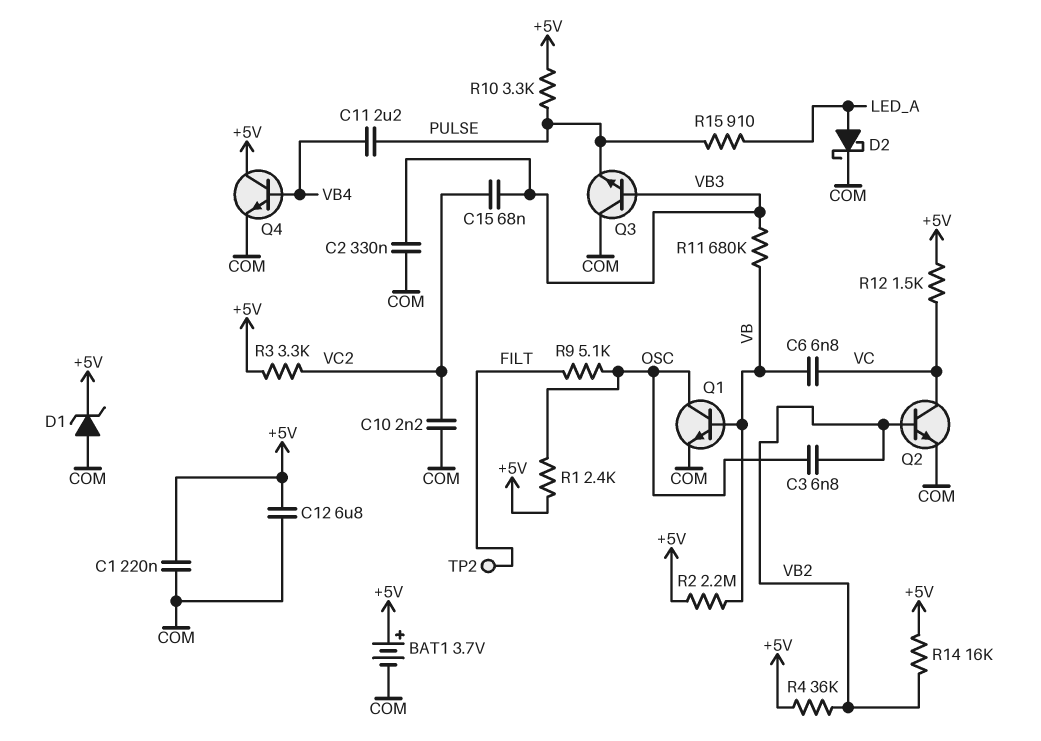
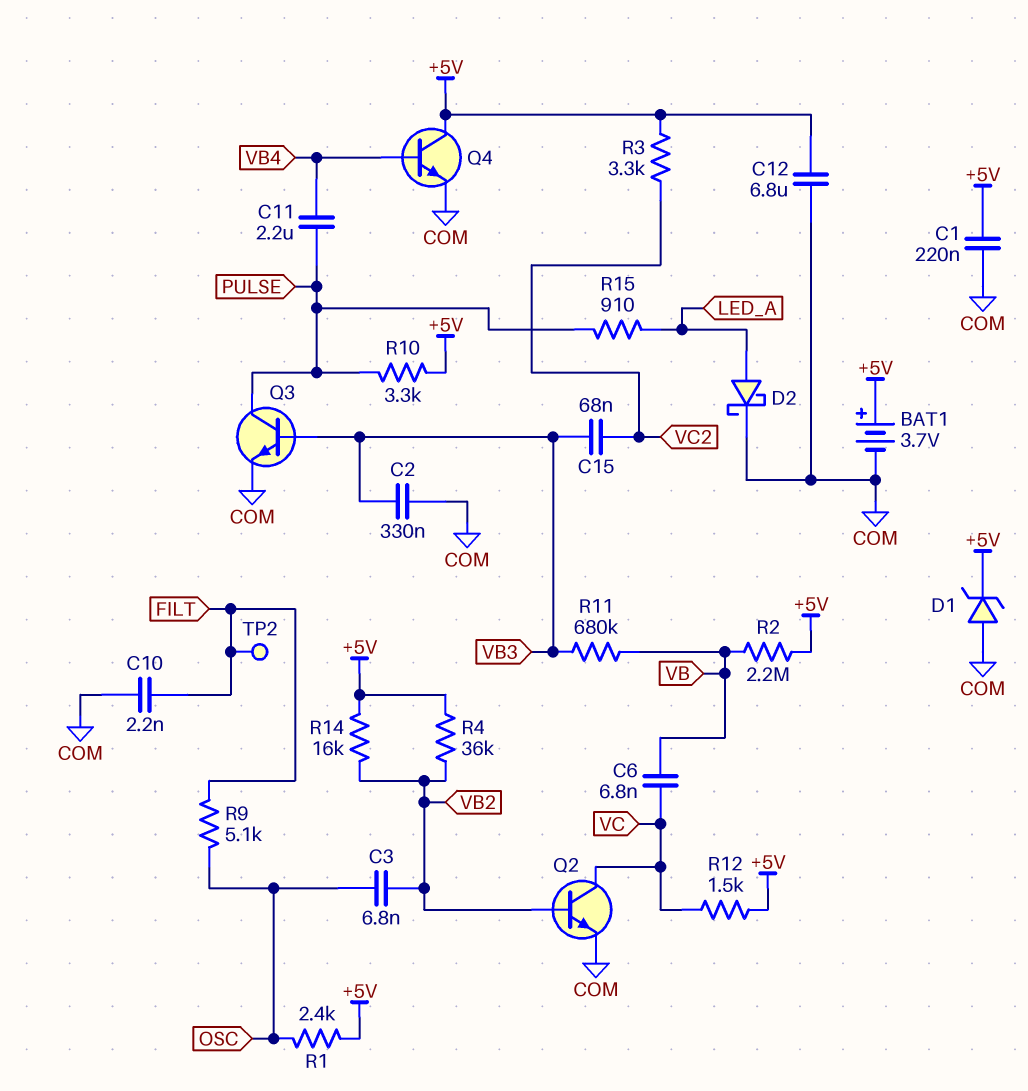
C10: 2.2nF (COM, VC2) -> 2.2nF (COM, FILT)
Q1: NPN (B VB, C OSC, E COM) -> none
Q3: NPN (B VB3, C COM, E PULSE) -> NPN (B VB3, C PULSE, E COM)

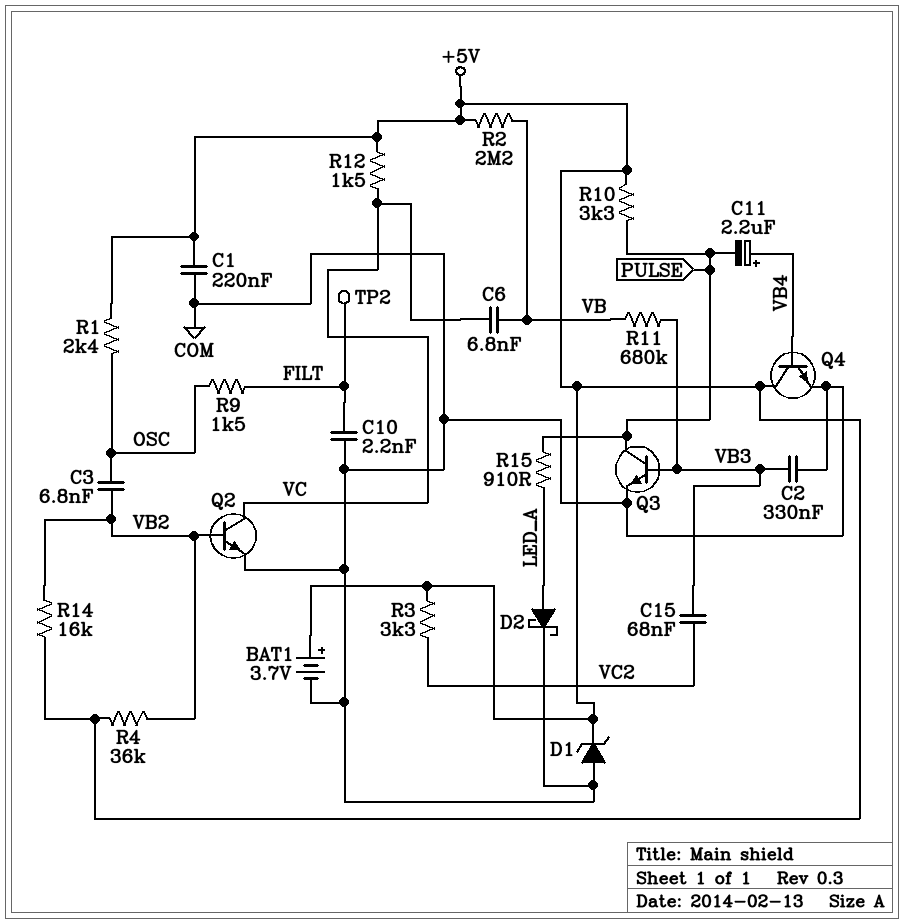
C11: 2.2uF (PULSE, VB4) -> 2.2uF (plus VB4, minus PULSE)
C12: 6.8uF (+5V, COM) -> none
R9: 5.1k (FILT, OSC) -> 1.5k (FILT, OSC)

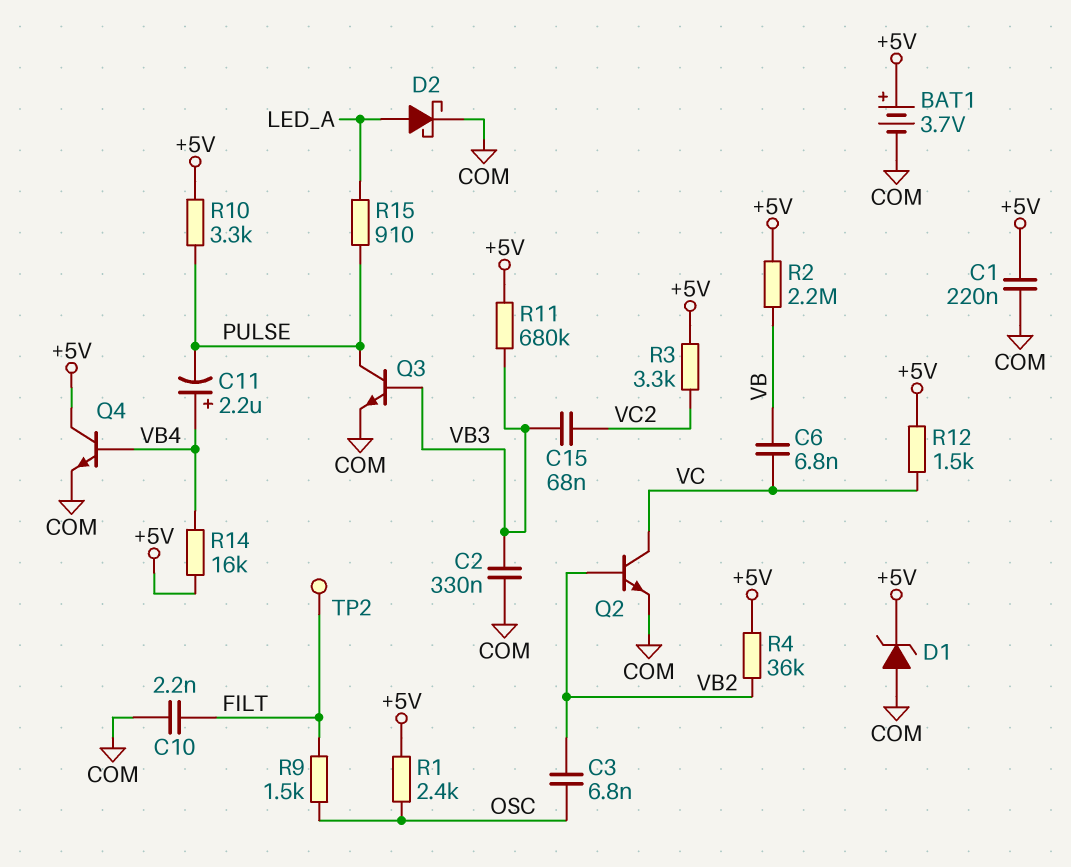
R11: 680k (VB, VB3) -> 680k (+5V, VB3)
R14: 16k (+5V, VB2) -> 16k (+5V, VB4)

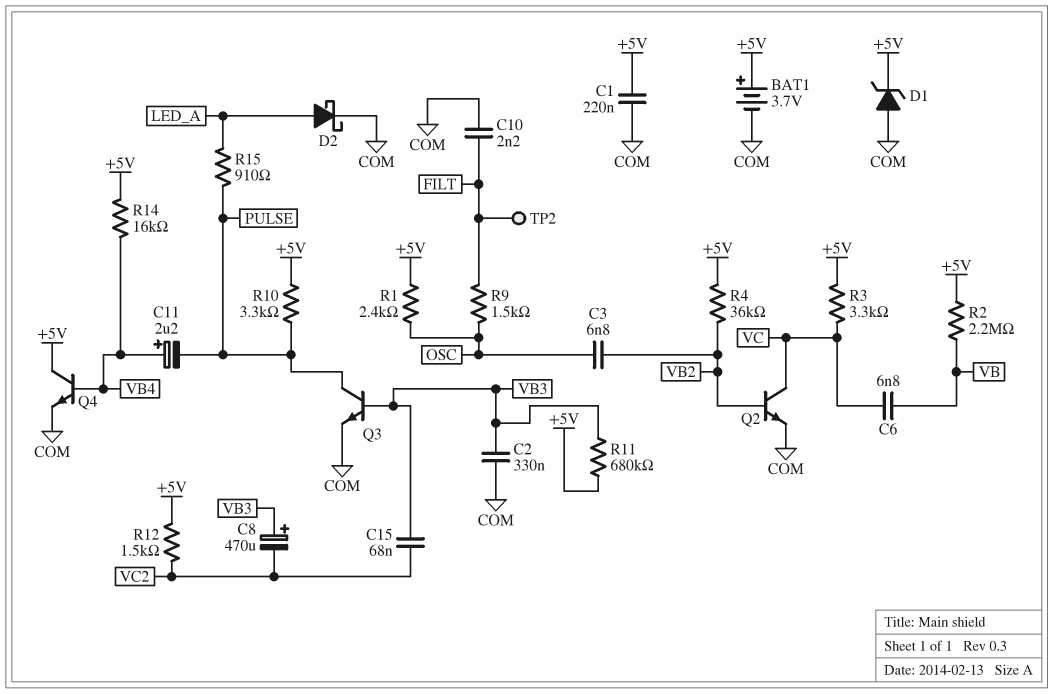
C8: none -> 470uF (plus VB3, minus VC2)
R3: 3.3k (+5V, VC2) -> 3.3k (+5V, VC)
R12: 1.5k (+5V, VC) -> 1.5k (+5V, VC2)

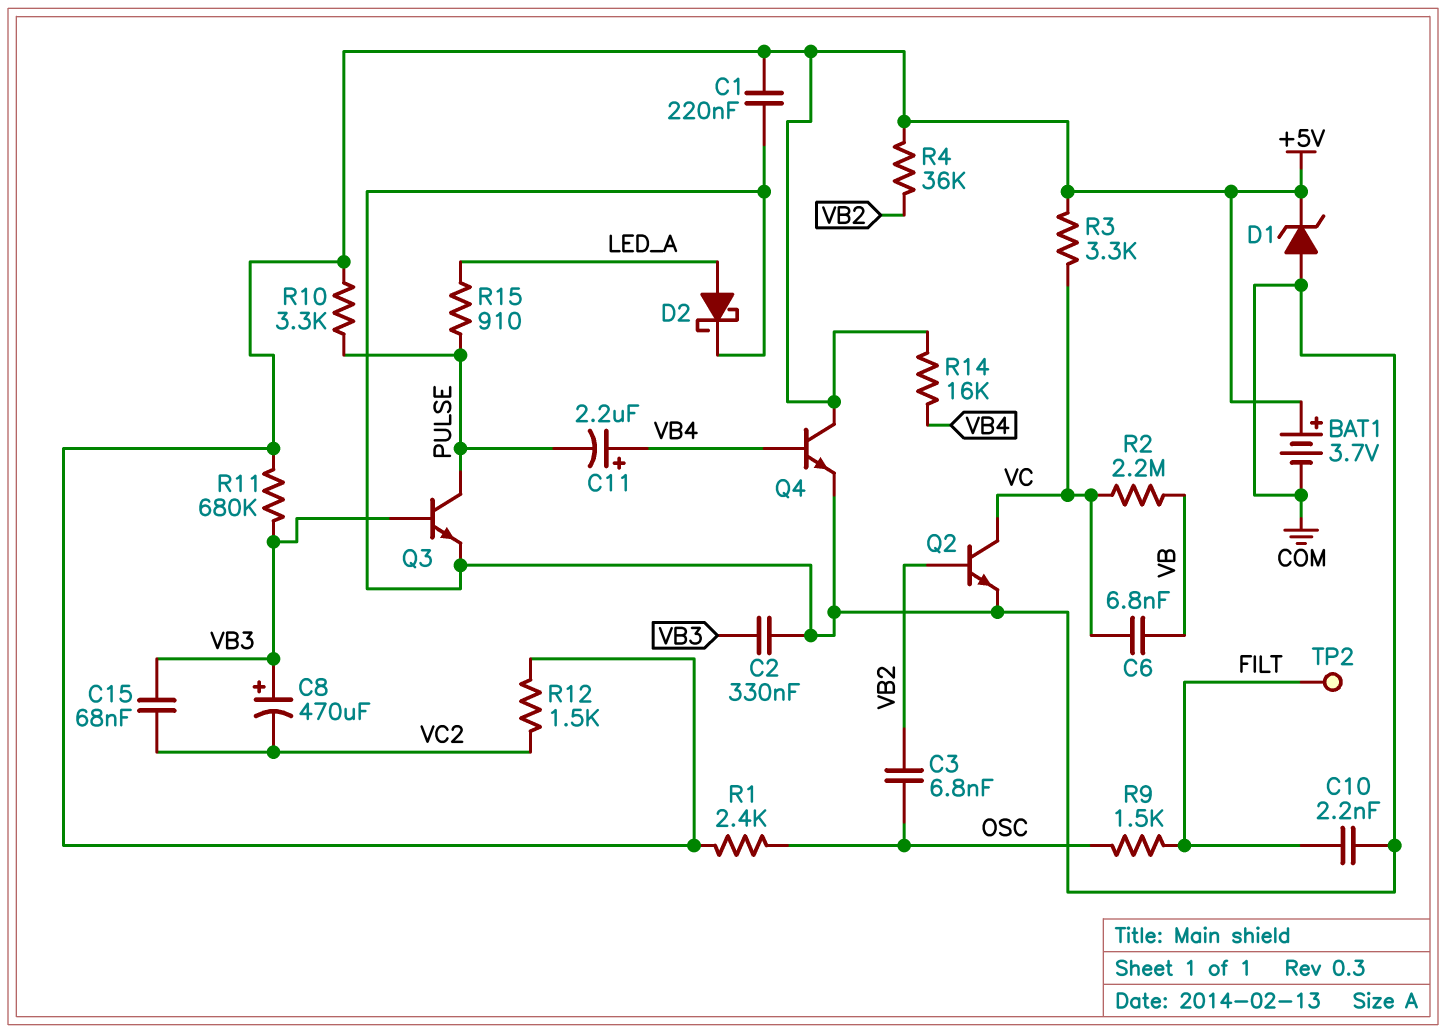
R2: 2.2M (+5V, VB) -> 2.2M (VB, VC)

